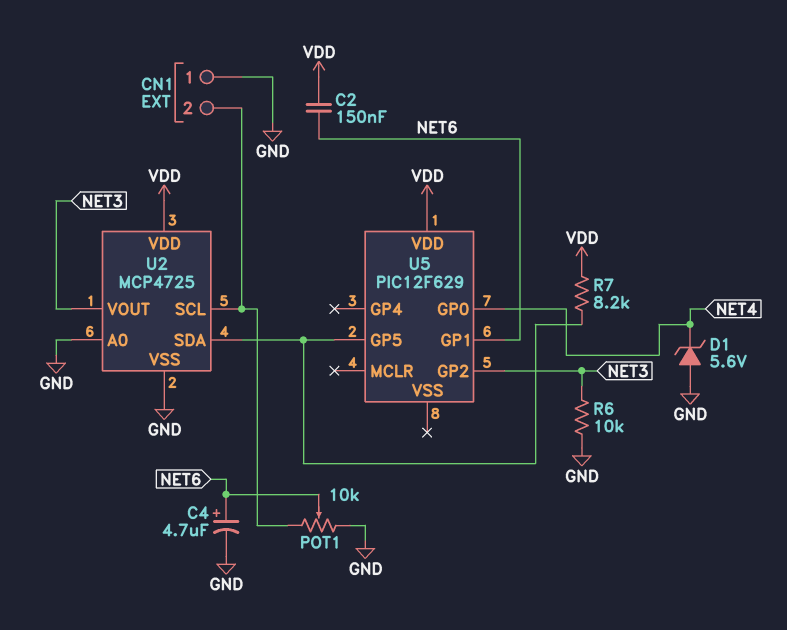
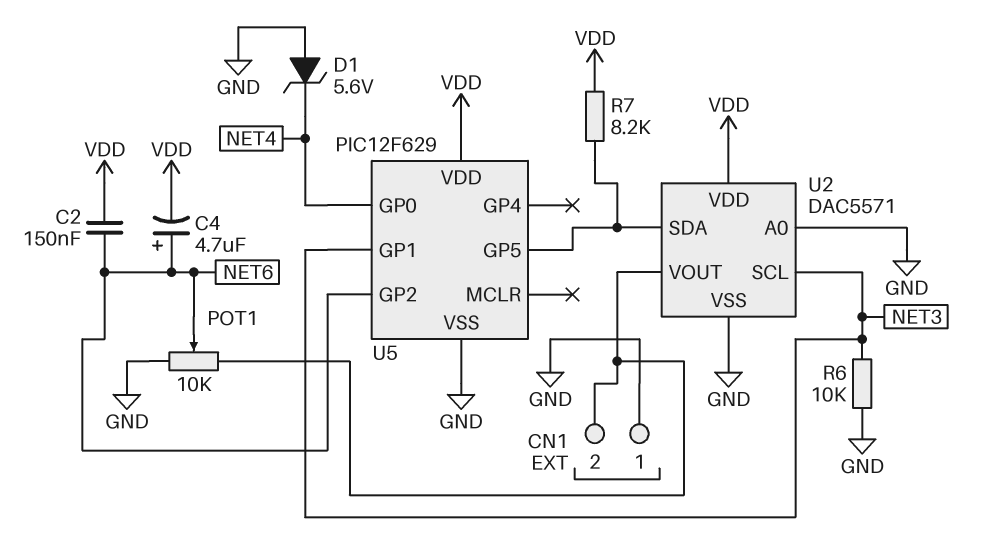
C4: 4.7uF (plus NET6, minus GND) -> 4.7uF (plus NET6, minus VDD)
U2: MCP4725 -> DAC5571
U2 pin SCL: CN1/2 -> NET3
U2 pin VOUT: NET3 -> CN1/2
U5 pin GP1: NET6 -> NET3
U5 pin GP2: NET3 -> NET6
U5 pin VSS: none -> GND

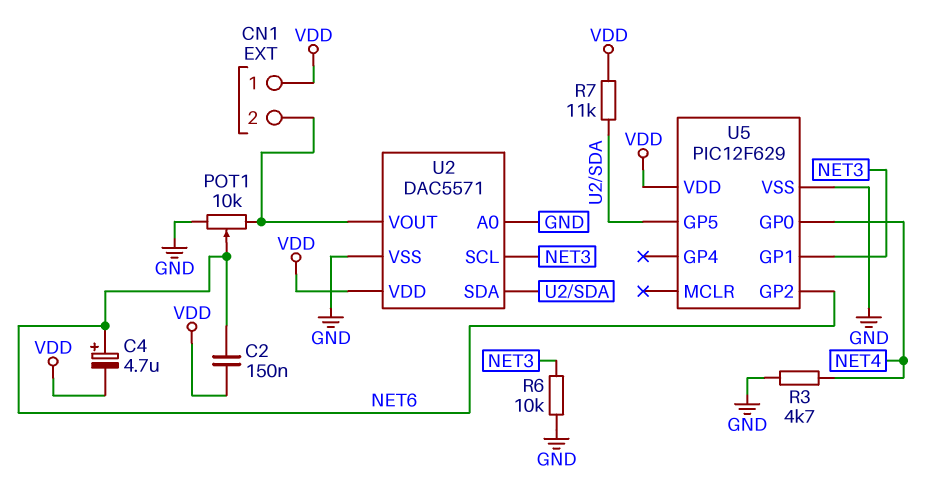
CN1 pin 1: GND -> VDD
D1: zener 5.6V (A GND, K NET4) -> none
R3: none -> 4.7k (GND, NET4)
R7: 8.2k (U2/SDA, VDD) -> 11k (U2/SDA, VDD)

